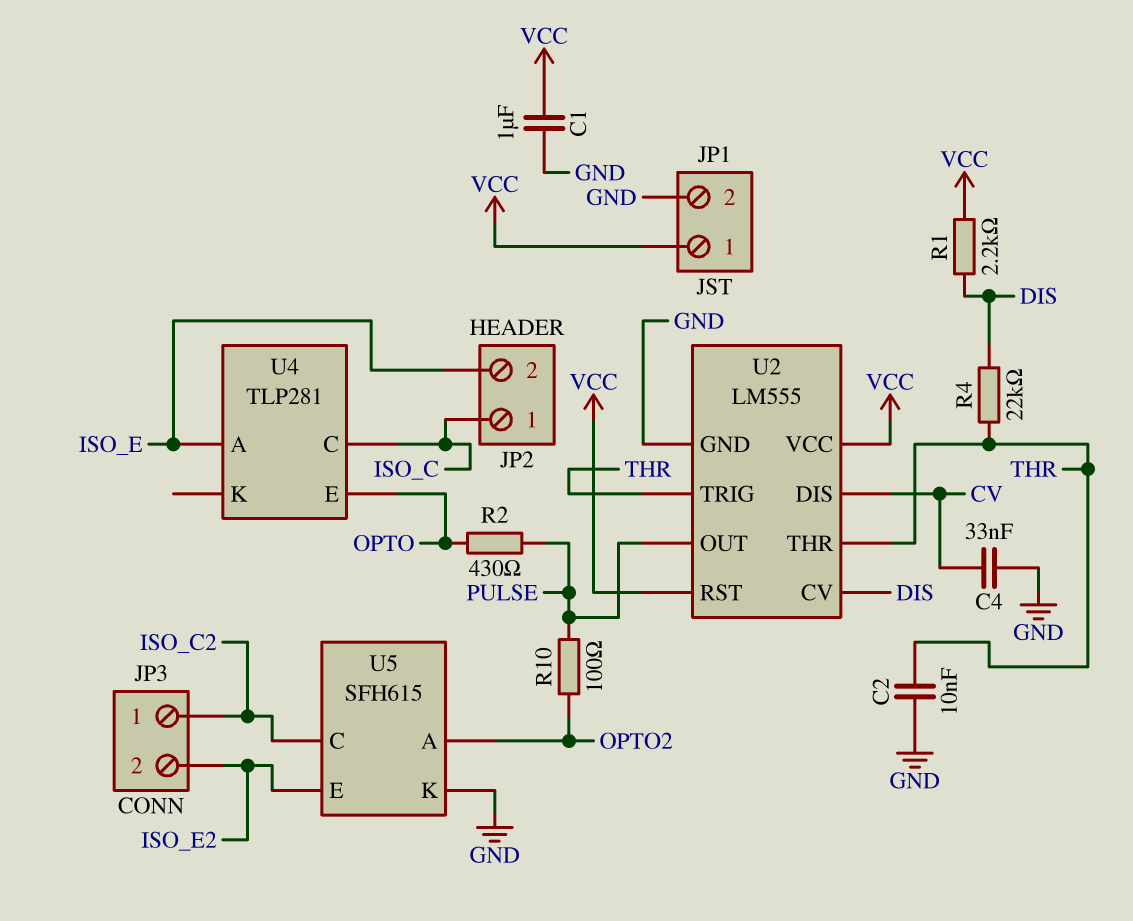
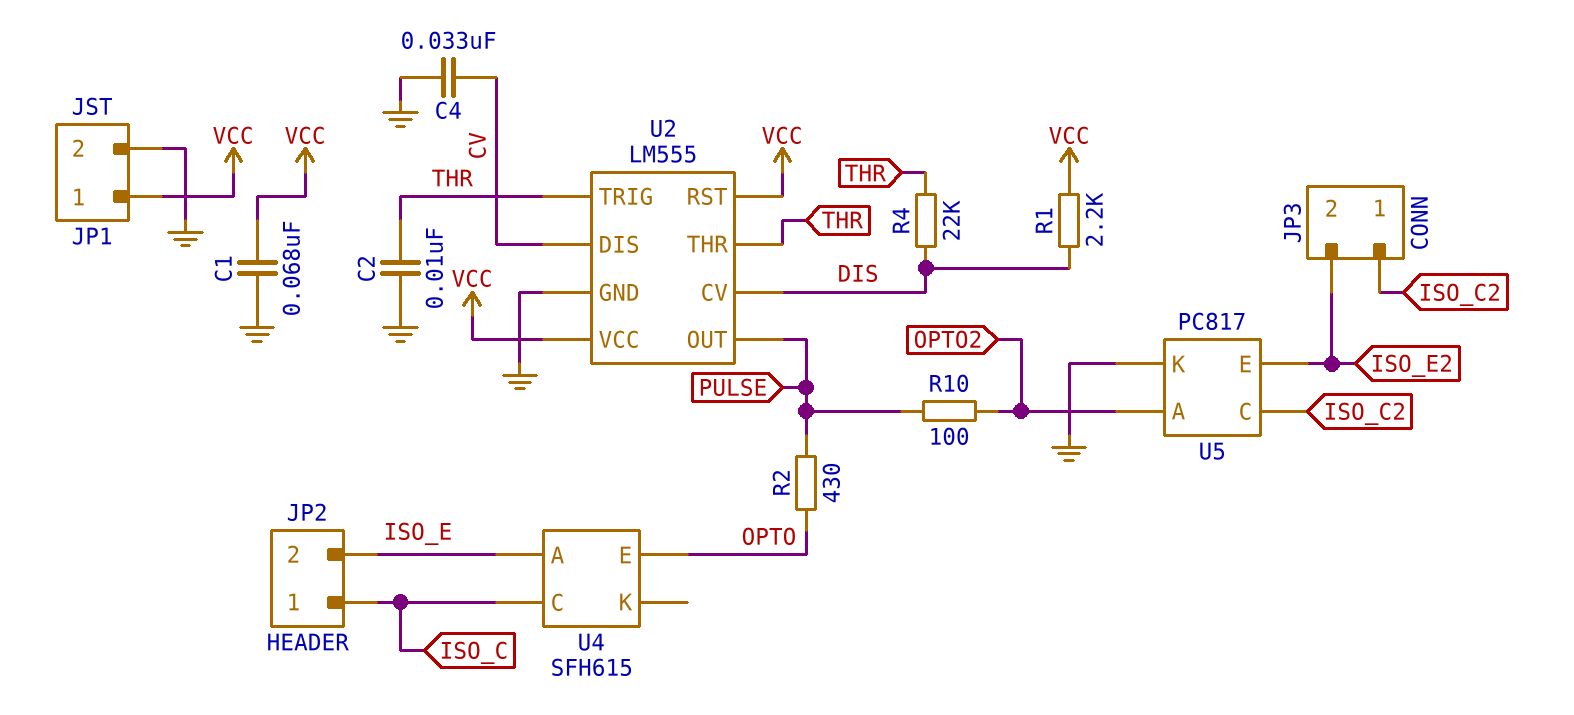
C1: 1uF (GND, VCC) -> 68nF (GND, VCC)
U4: TLP281 -> SFH615
U5: SFH615 -> PC817

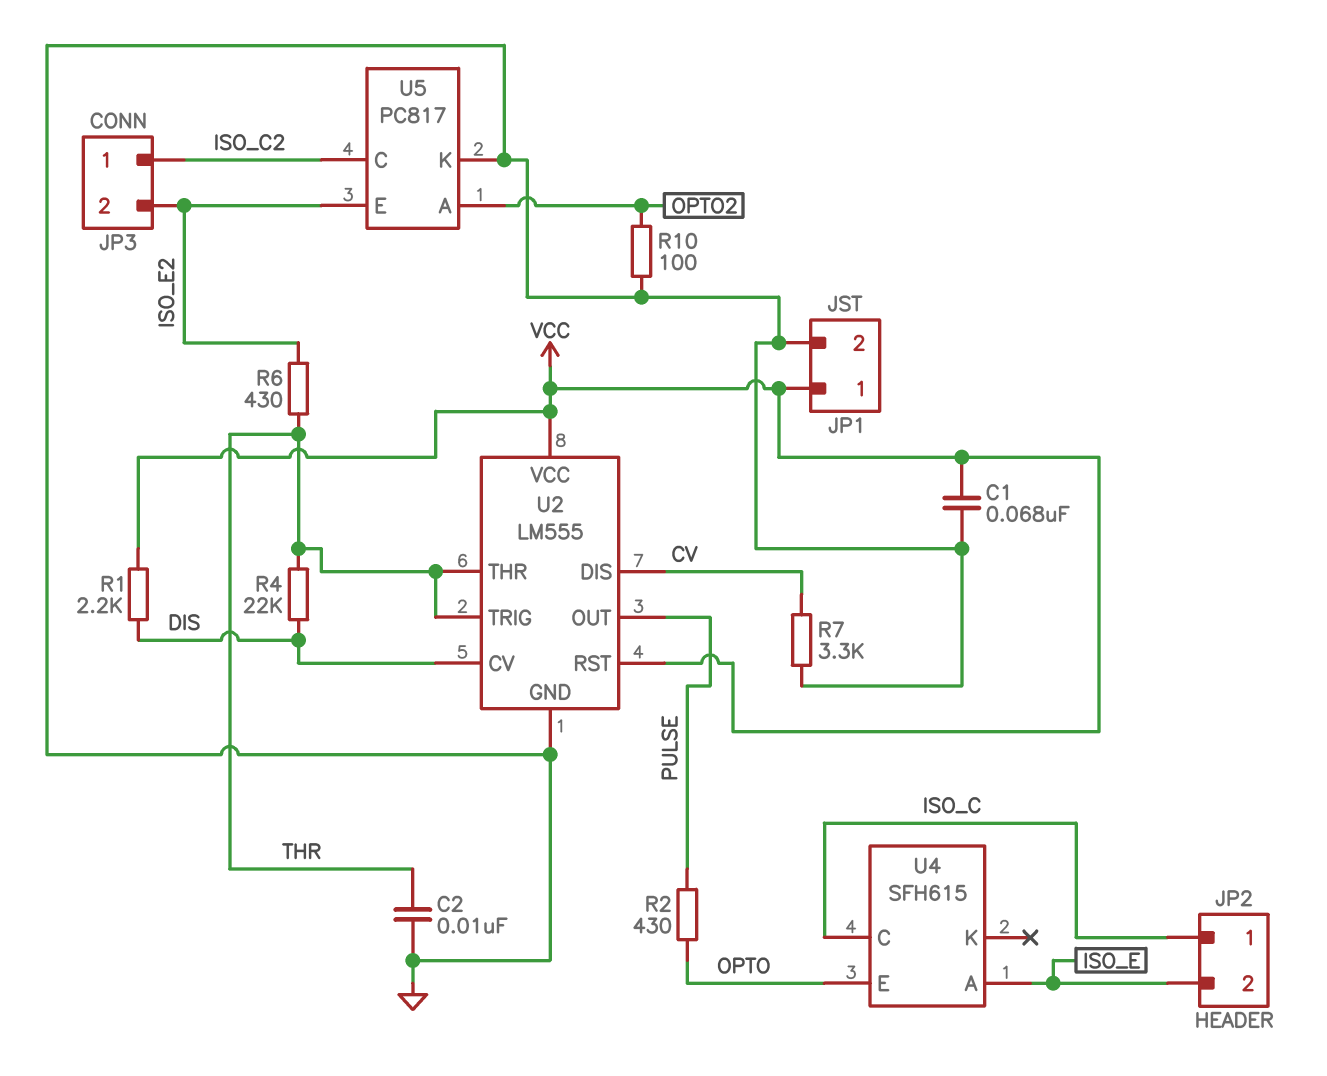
C4: 33nF (CV, GND) -> none
R6: none -> 430 (ISO_E2, THR)
R7: none -> 3.3k (CV, GND)
R10: 100 (OPTO2, PULSE) -> 100 (GND, OPTO2)

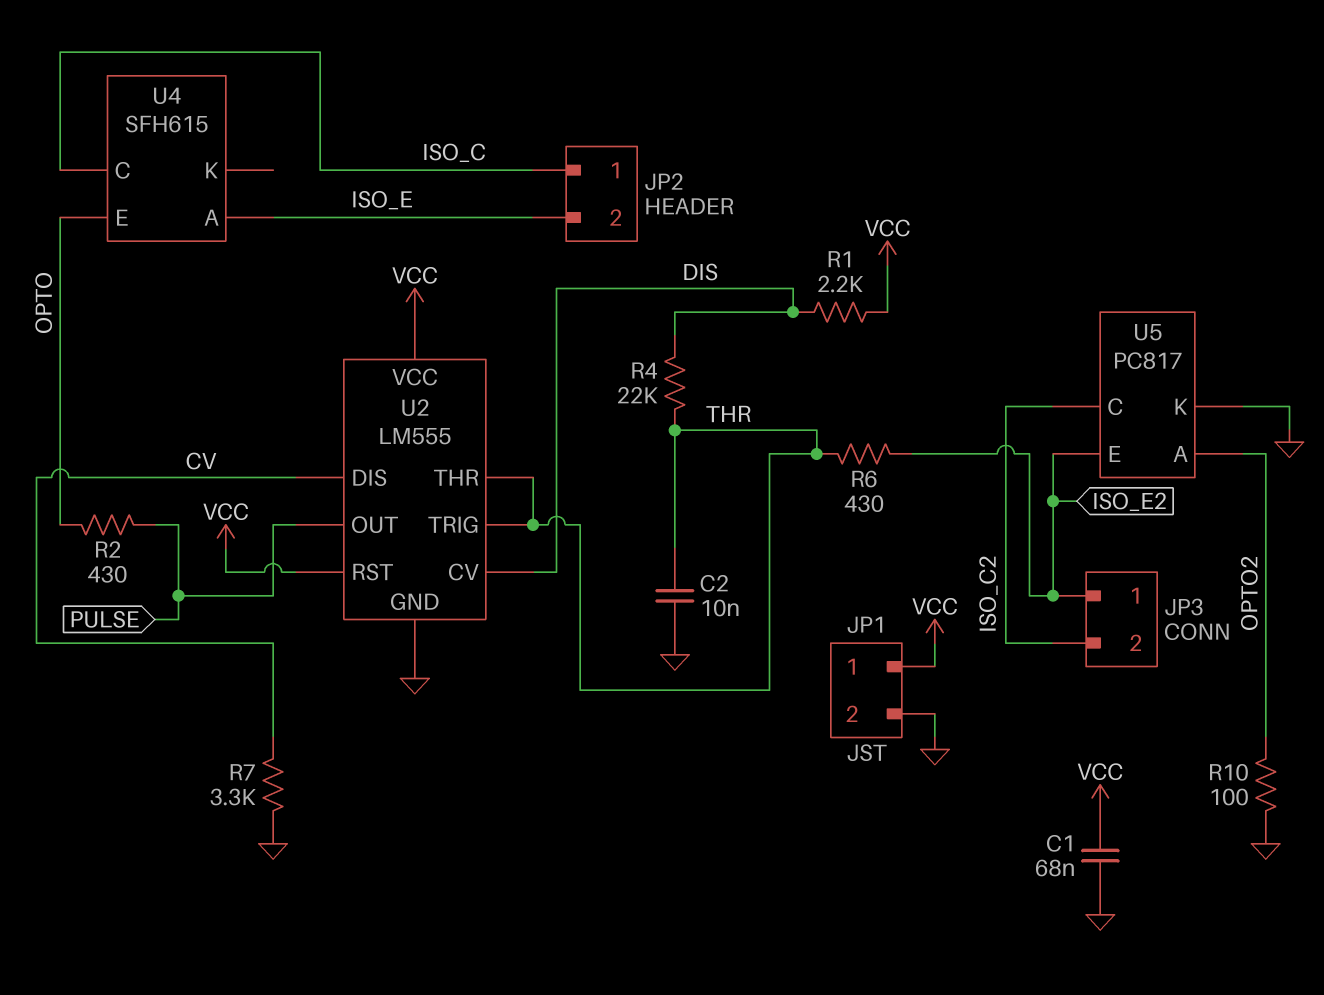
JP3 pin 1: ISO_C2 -> ISO_E2
JP3 pin 2: ISO_E2 -> ISO_C2

